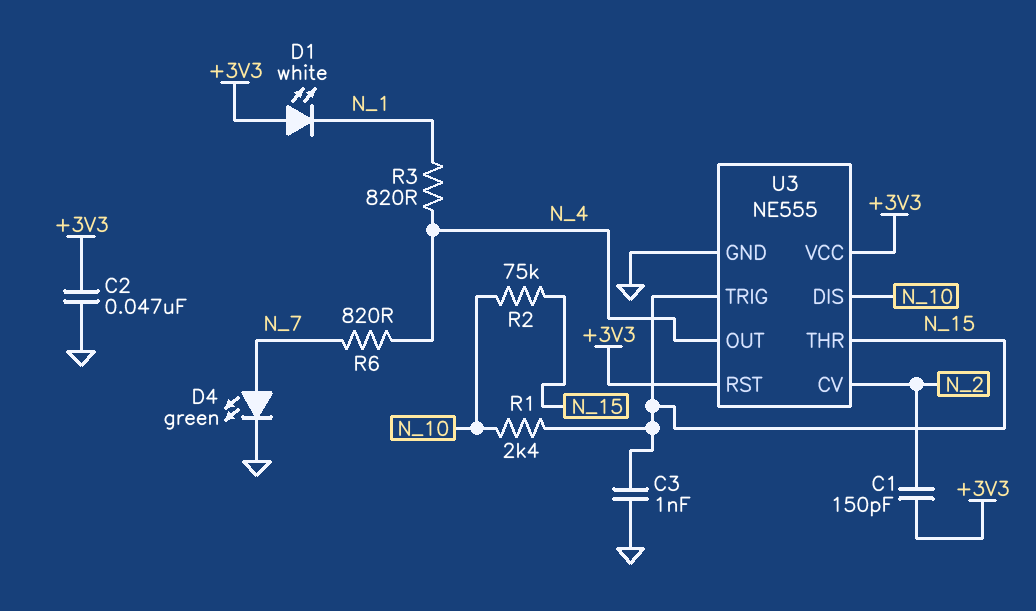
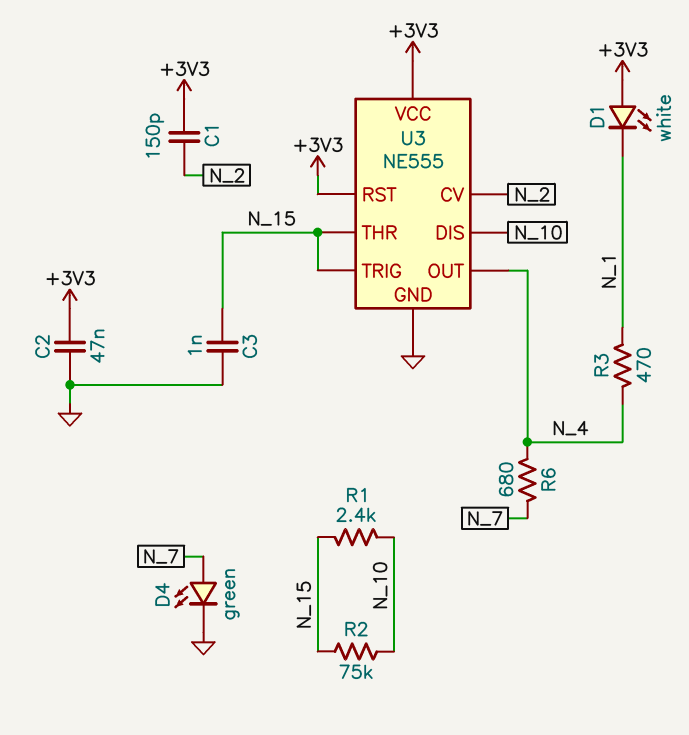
R3: 820 (N_1, N_4) -> 470 (N_1, N_4)
R6: 820 (N_4, N_7) -> 680 (N_4, N_7)

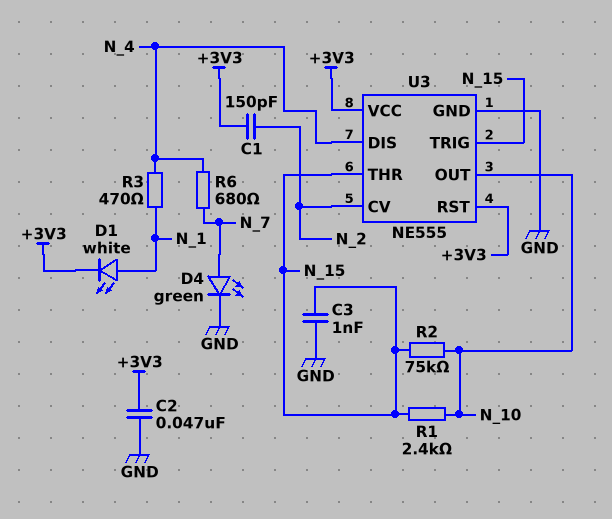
D1: LED white (A +3V3, K N_1) -> LED white (A N_1, K +3V3)
U3 pin DIS: N_10 -> N_4
U3 pin OUT: N_4 -> N_10

